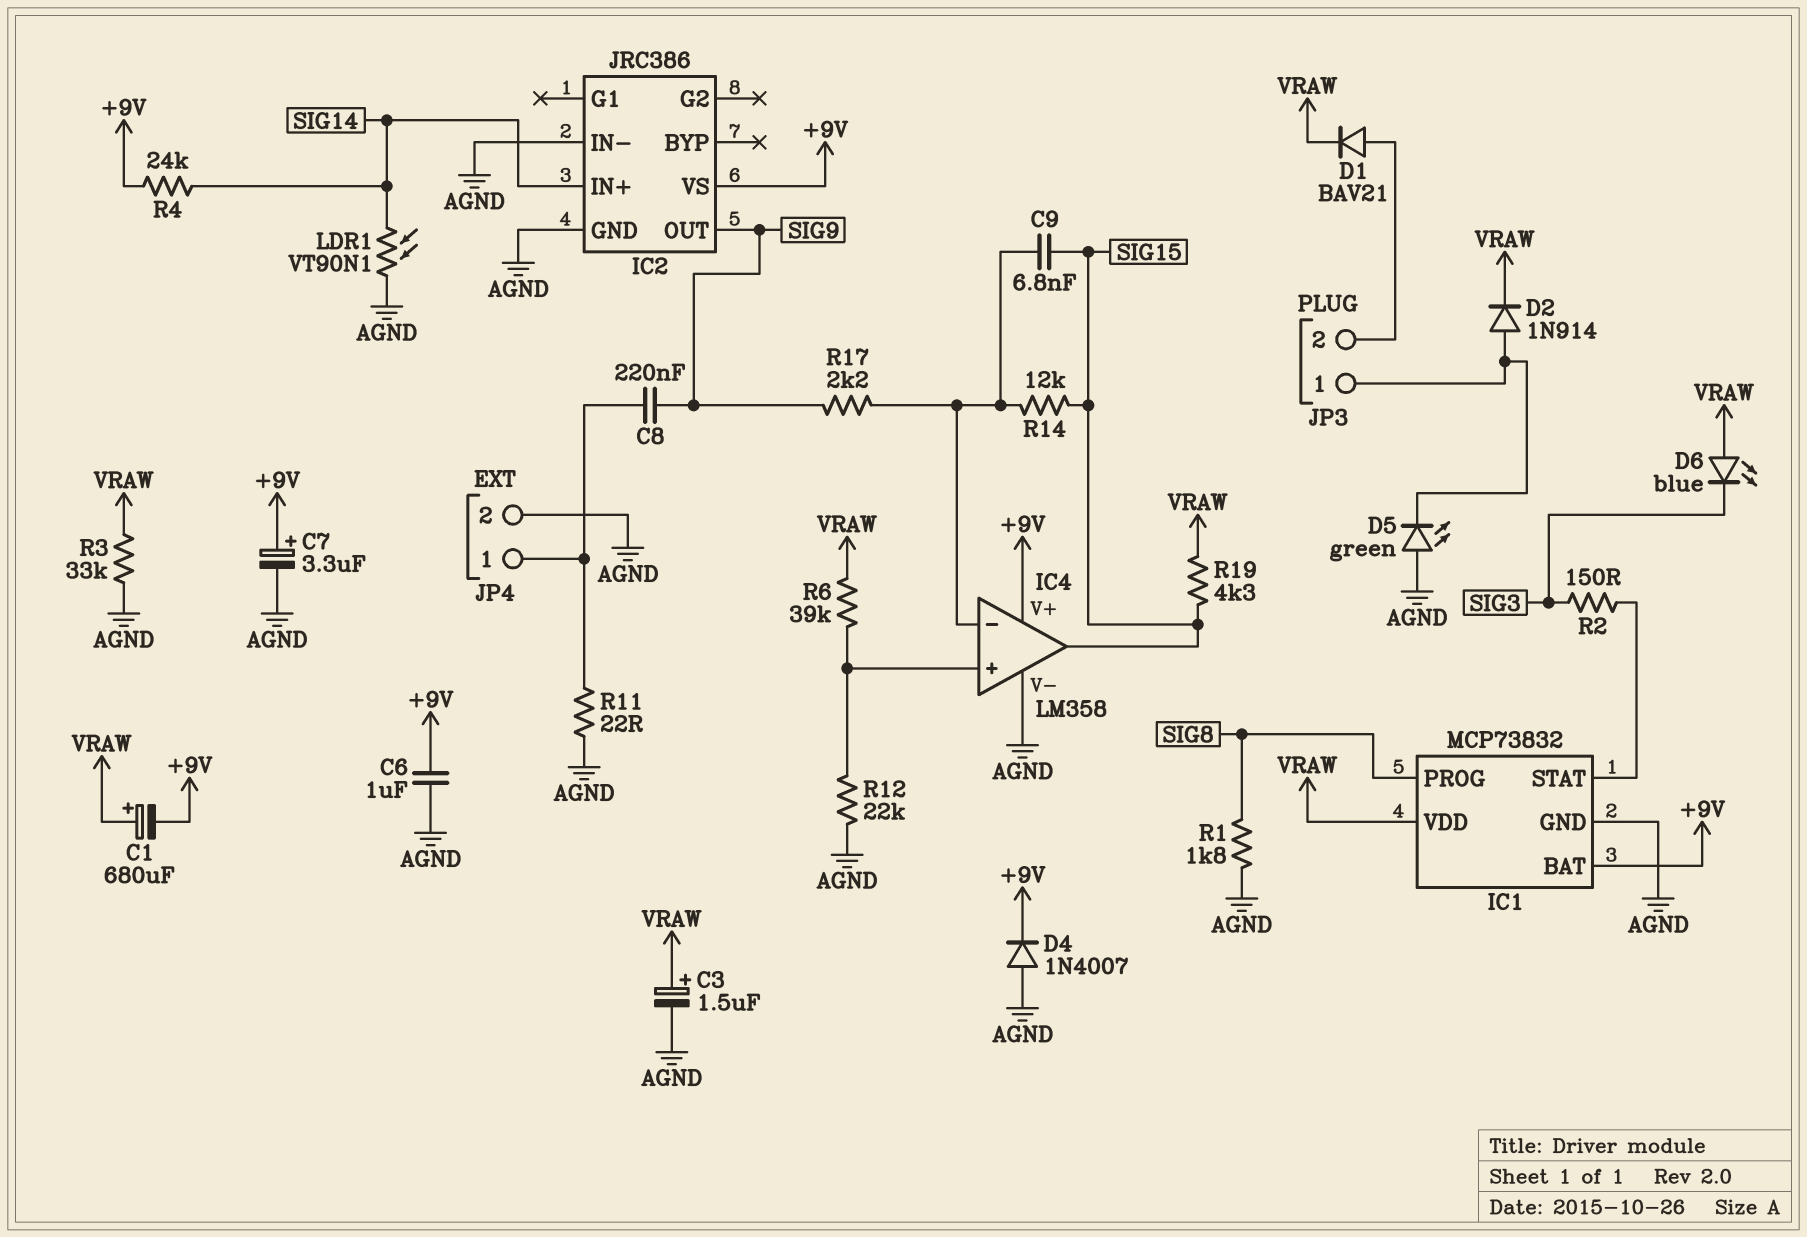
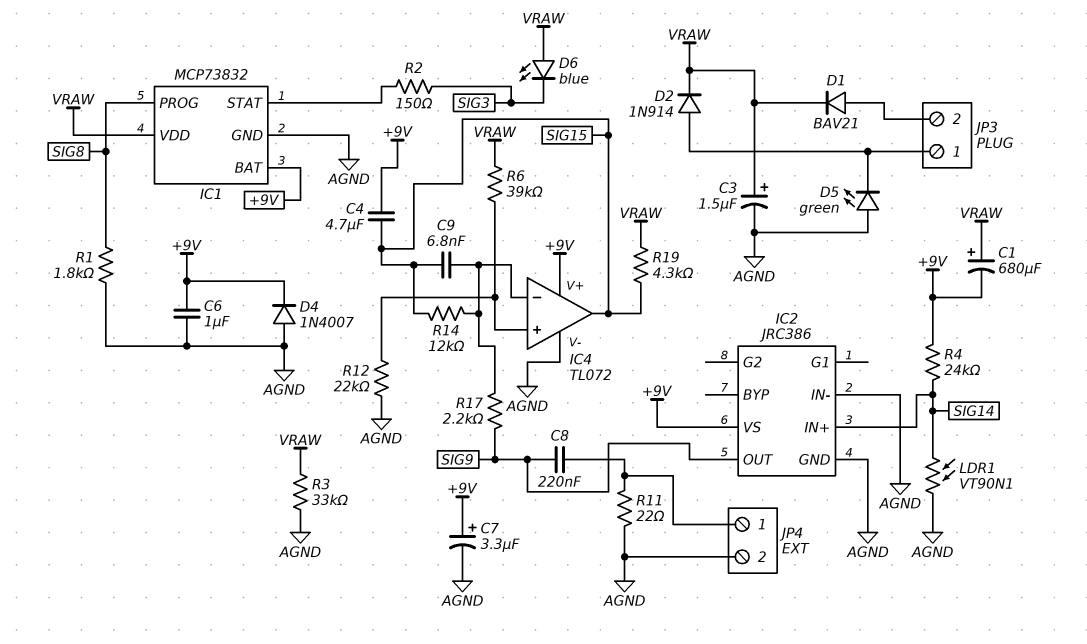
C4: none -> 4.7uF (+9V, SIG15)
IC4: LM358 -> TL072

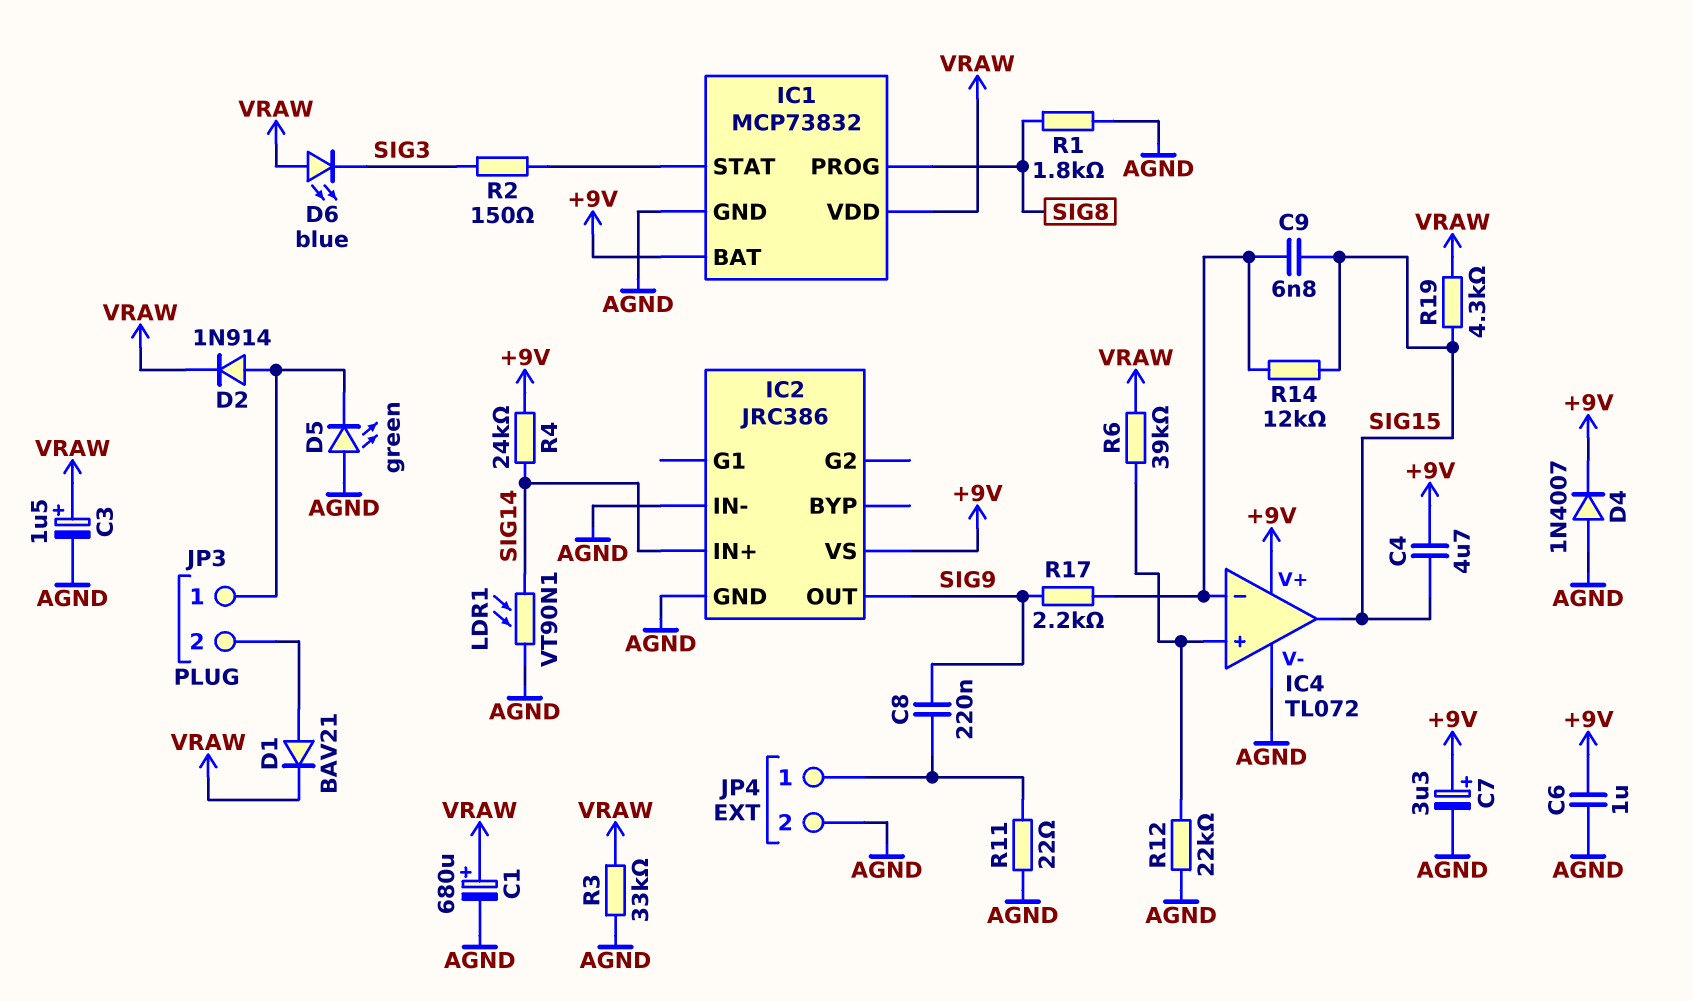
C1: 680uF (plus VRAW, minus +9V) -> 680uF (plus VRAW, minus AGND)

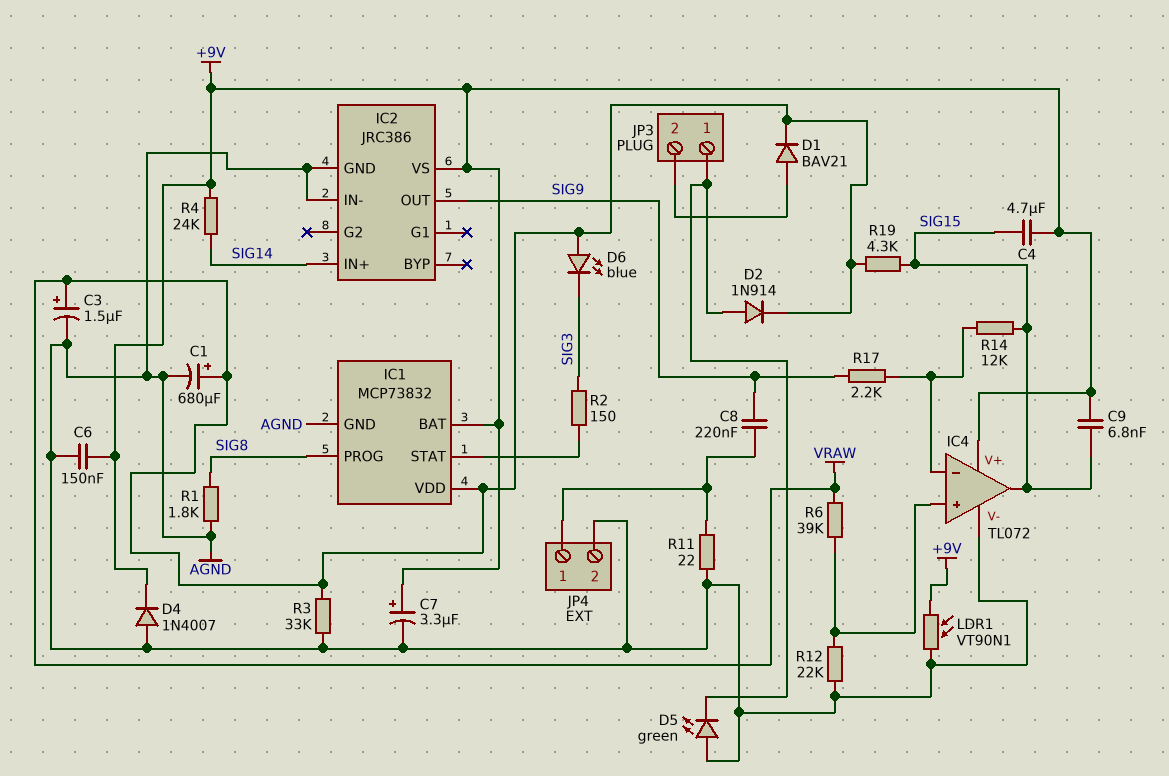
C6: 1uF (+9V, AGND) -> 150nF (+9V, AGND)
C9: 6.8nF (IC4/in-, SIG15) -> 6.8nF (+9V, SIG15)
LDR1: VT90N1 (AGND, SIG14) -> VT90N1 (+9V, AGND)

